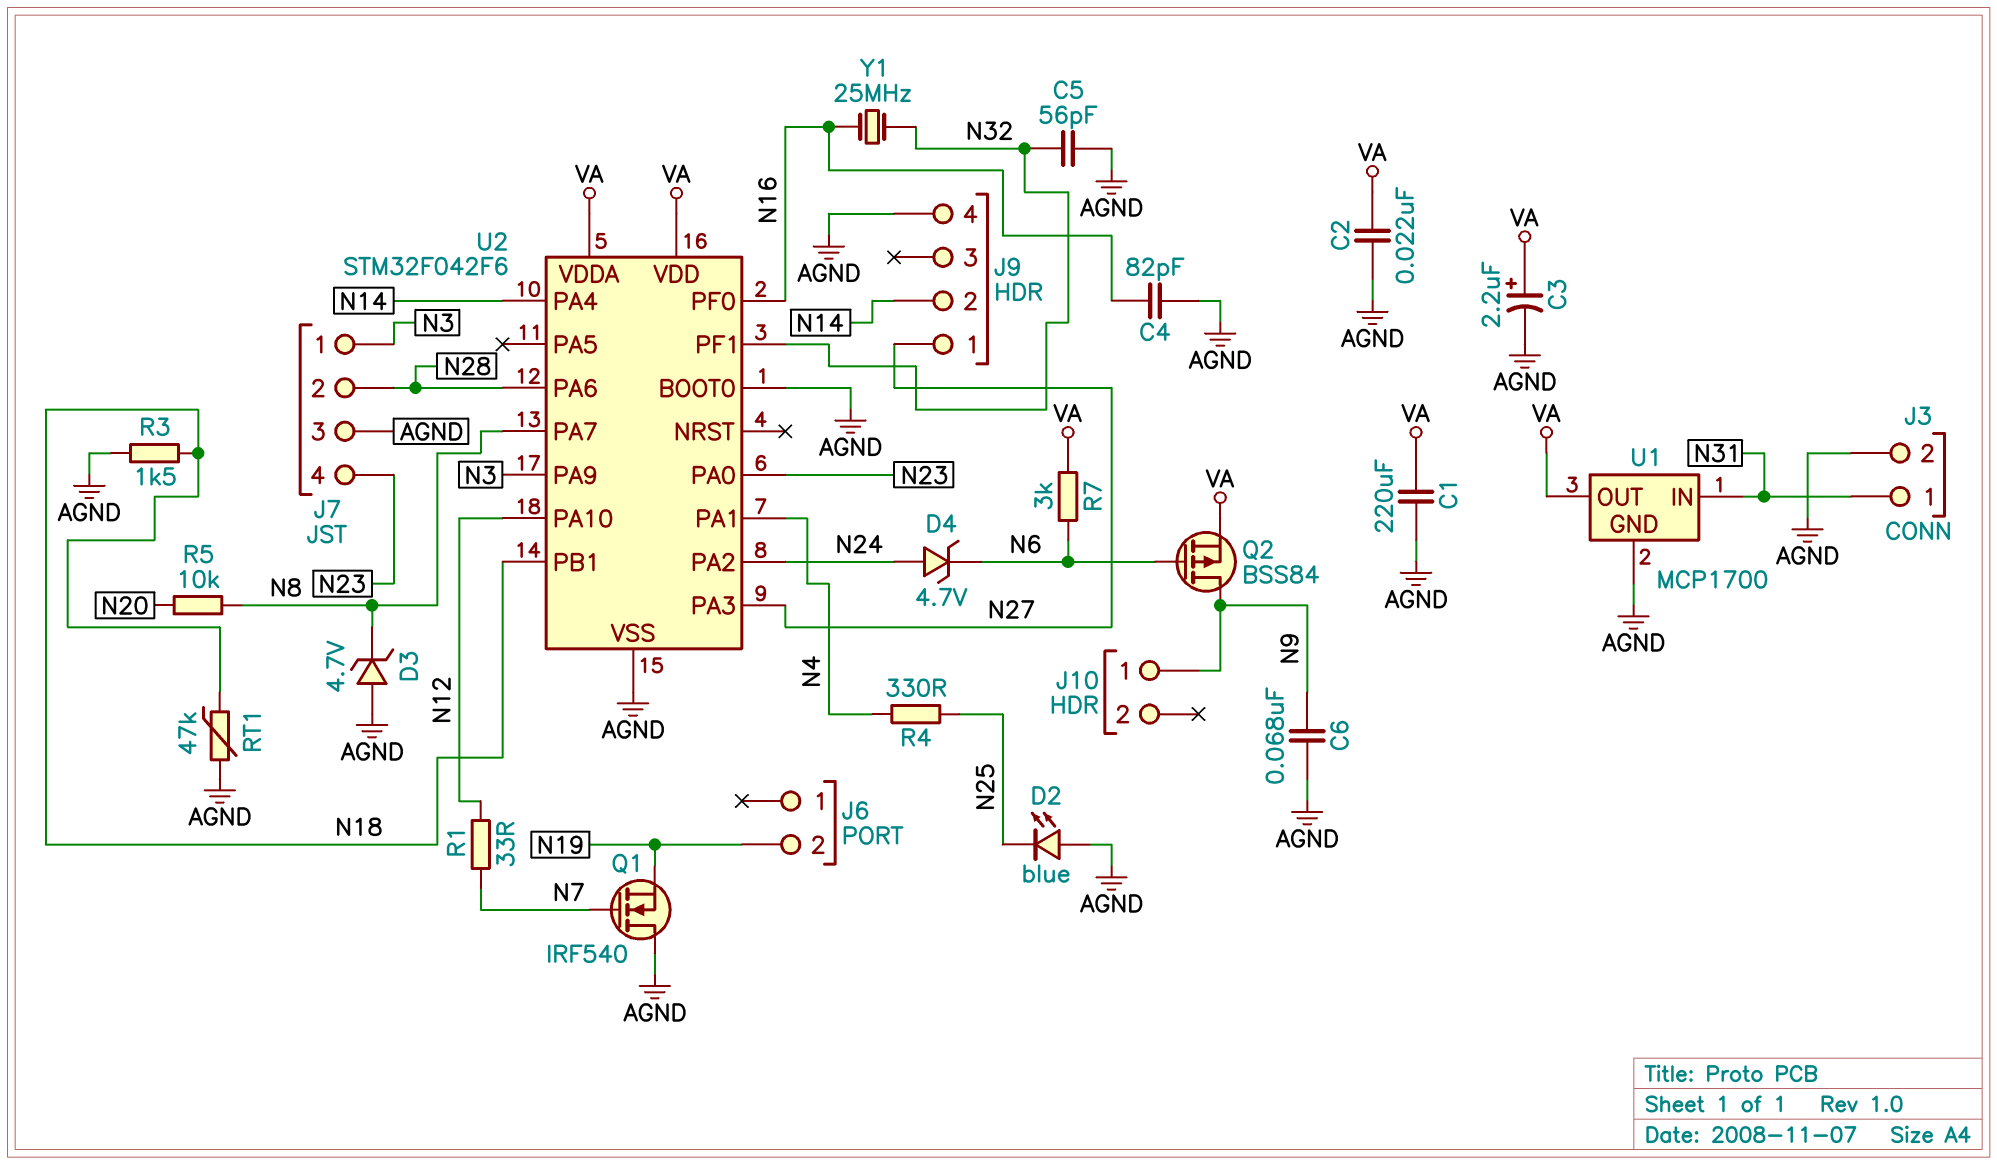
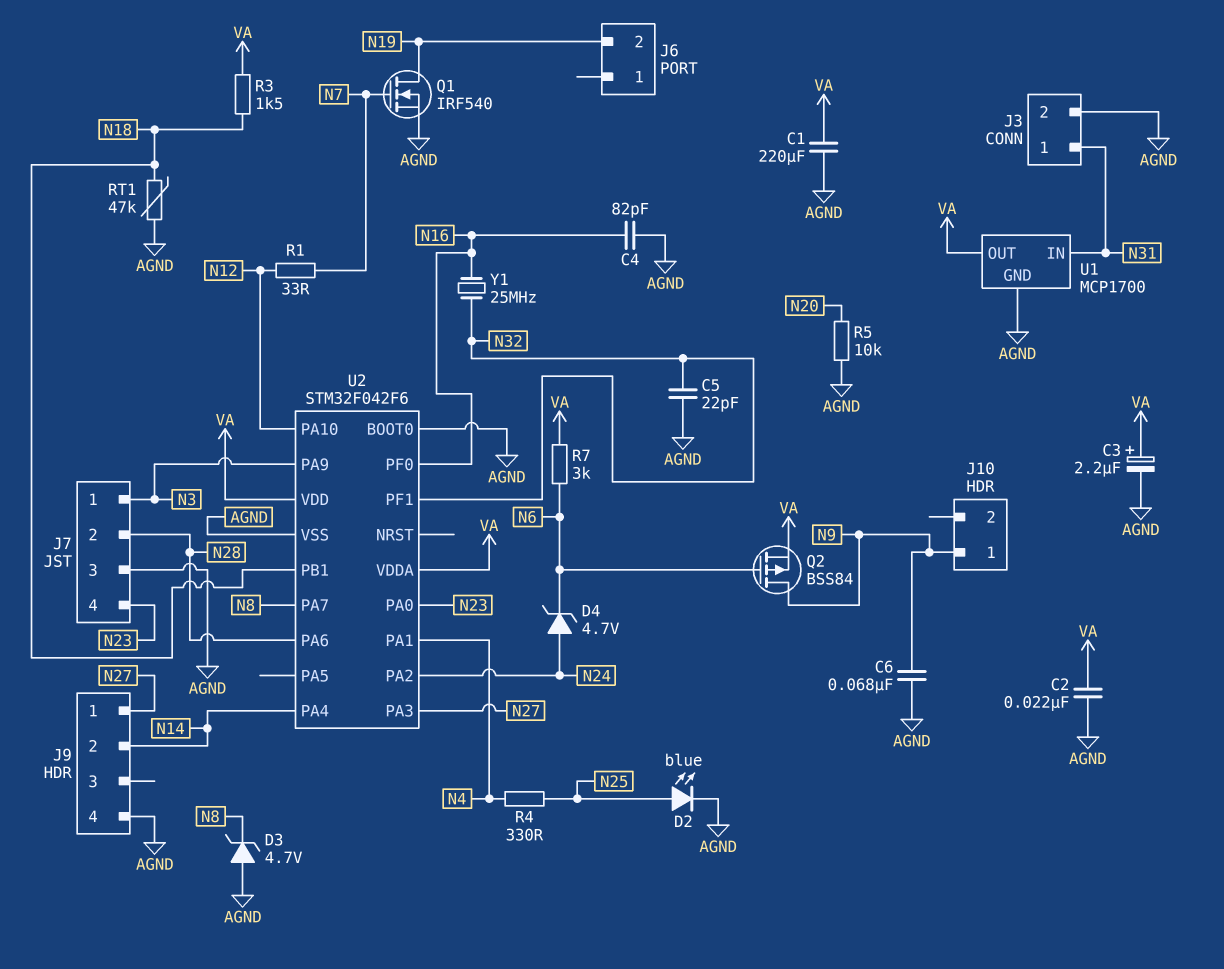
C5: 56pF (AGND, N32) -> 22pF (AGND, N32)
D2: LED blue (A AGND, K N25) -> LED blue (A N25, K AGND)
Q1: NMOS IRF540 (G N7, D AGND, S N19) -> NMOS IRF540 (G N7, D N19, S AGND)
R3: 1.5k (AGND, N18) -> 1.5k (N18, VA)
R5: 10k (N8, N20) -> 10k (AGND, N20)

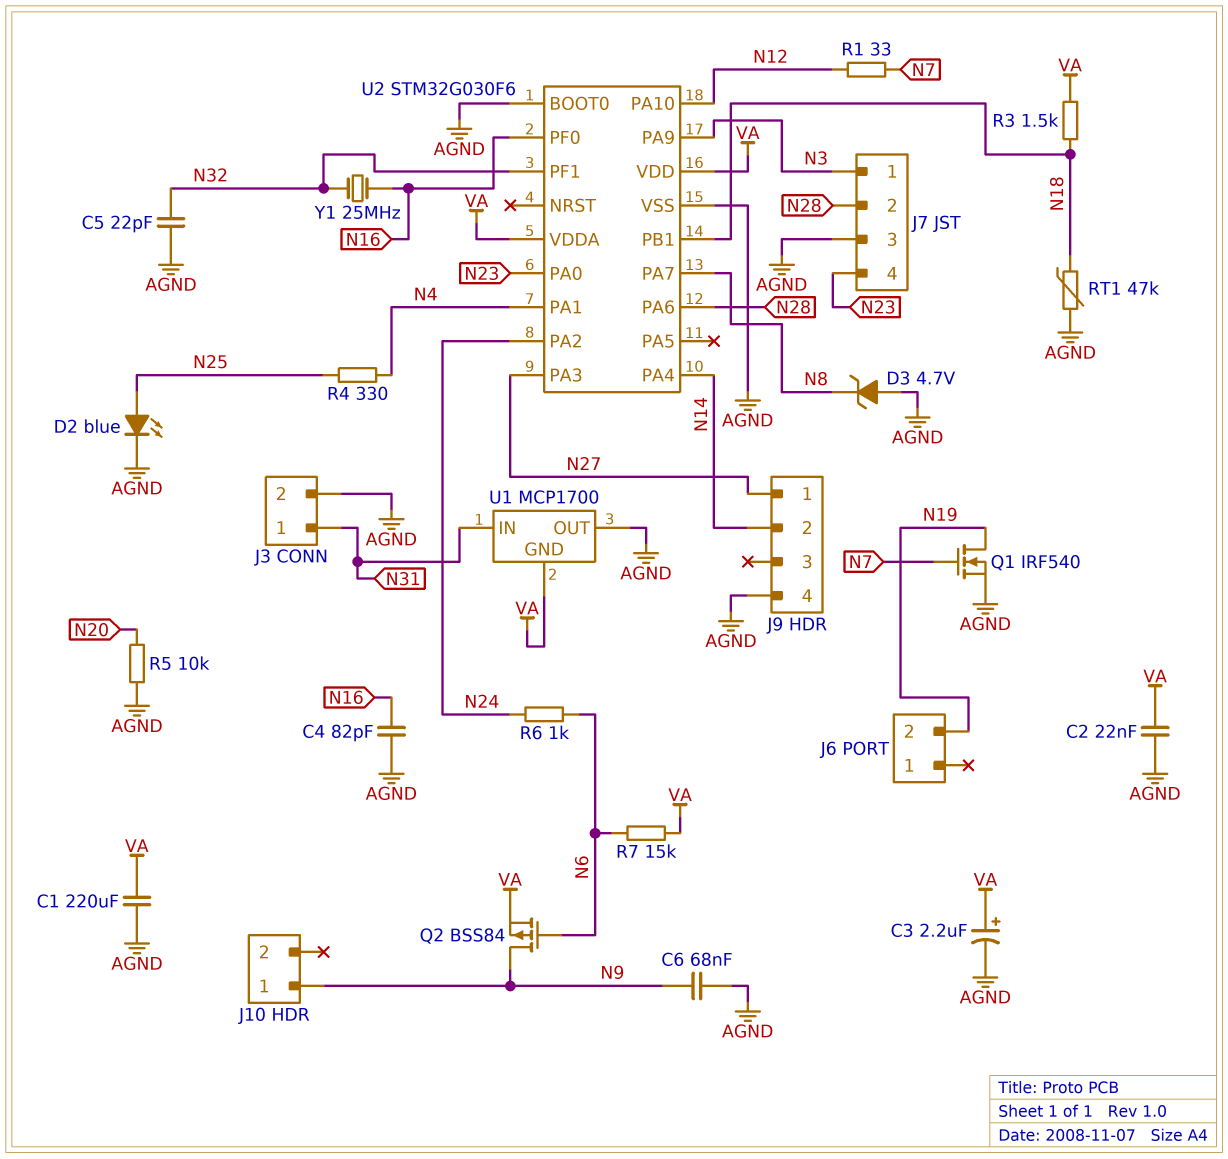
D4: zener 4.7V (A N24, K N6) -> none
R6: none -> 1k (N6, N24)
R7: 3k (N6, VA) -> 15k (N6, VA)
U1 pin GND: AGND -> VA
U1 pin OUT: VA -> AGND
U2: STM32F042F6 -> STM32G030F6

